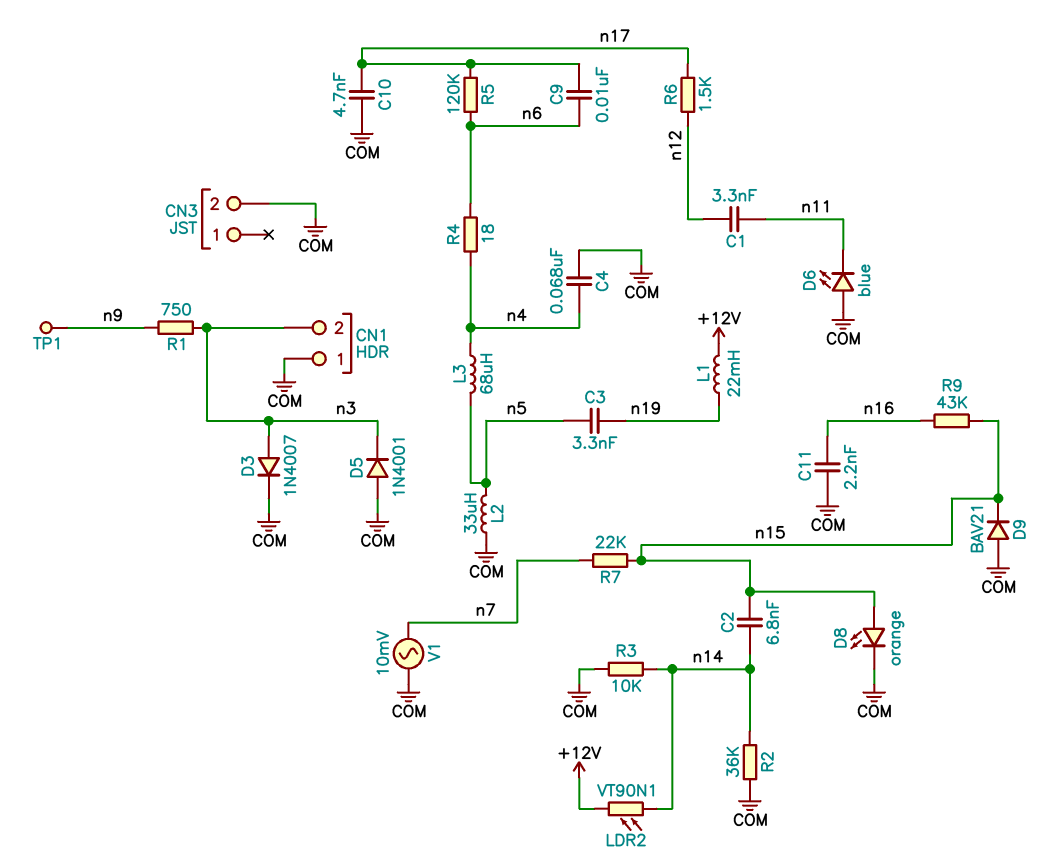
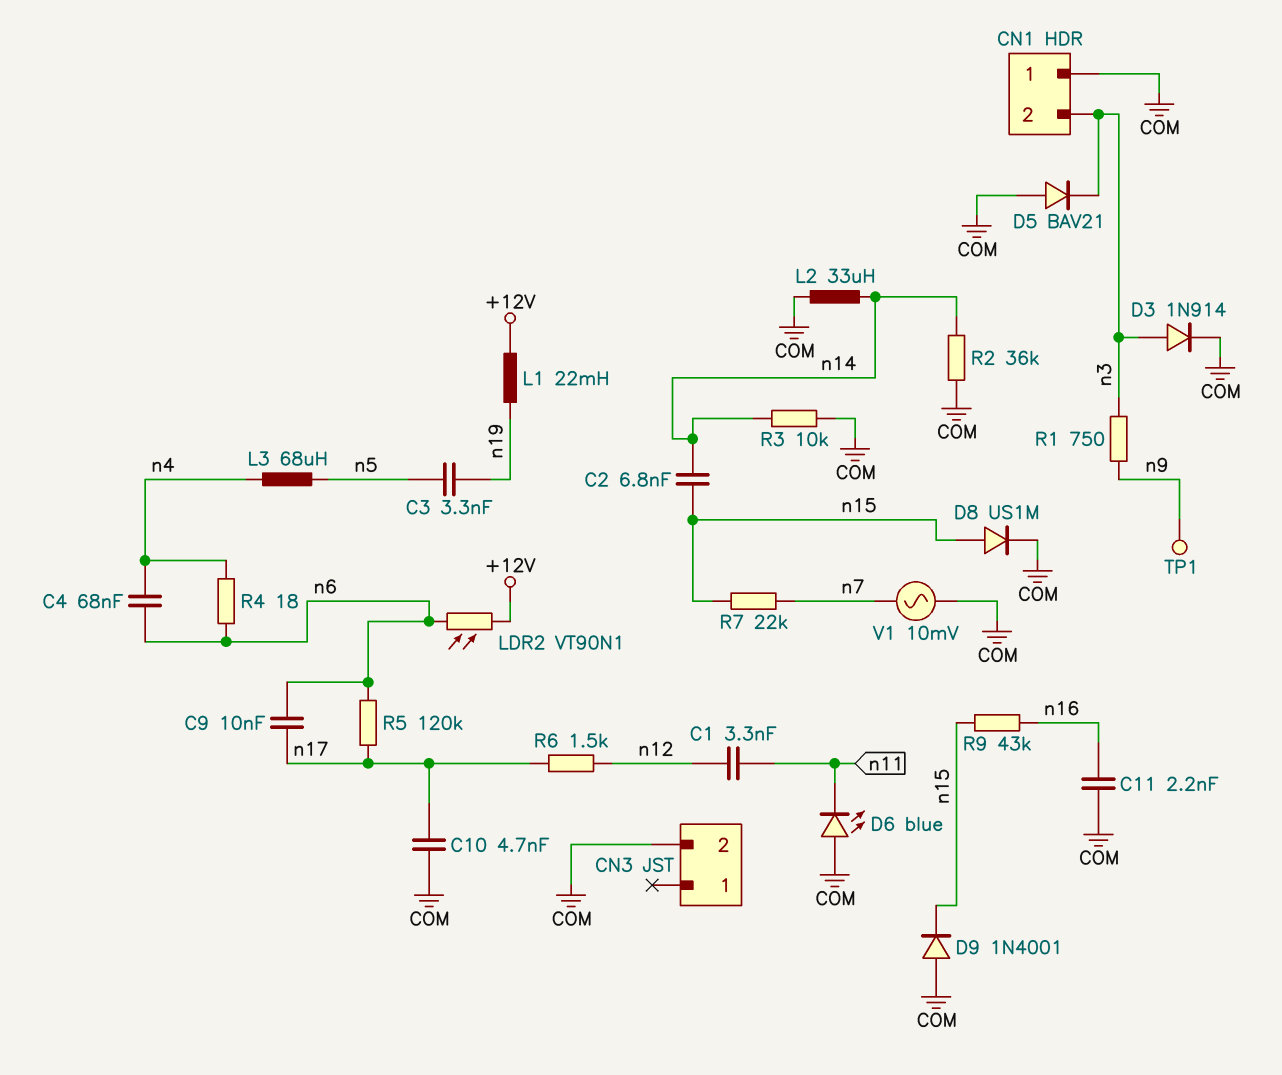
C4: 68nF (COM, n4) -> 68nF (n4, n6)
D3: diode 1N4007 (A n3, K COM) -> diode 1N914 (A n3, K COM)
D5: diode 1N4001 (A COM, K n3) -> diode BAV21 (A COM, K n3)
D8: LED orange (A n15, K COM) -> diode US1M (A n15, K COM)
D9: diode BAV21 (A COM, K n15) -> diode 1N4001 (A COM, K n15)
L2: 33uH (COM, n5) -> 33uH (COM, n14)
LDR2: VT90N1 (+12V, n14) -> VT90N1 (+12V, n6)

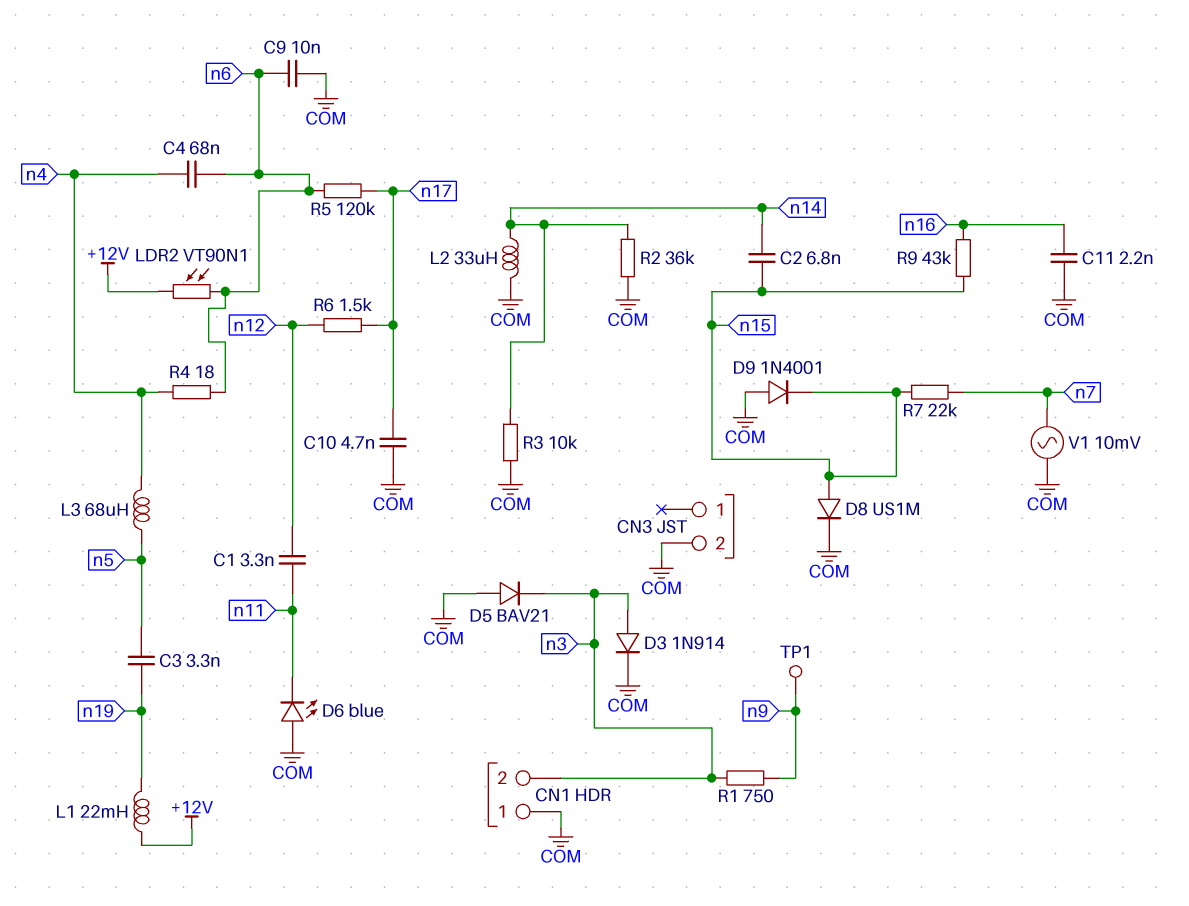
C9: 10nF (n6, n17) -> 10nF (COM, n6)

